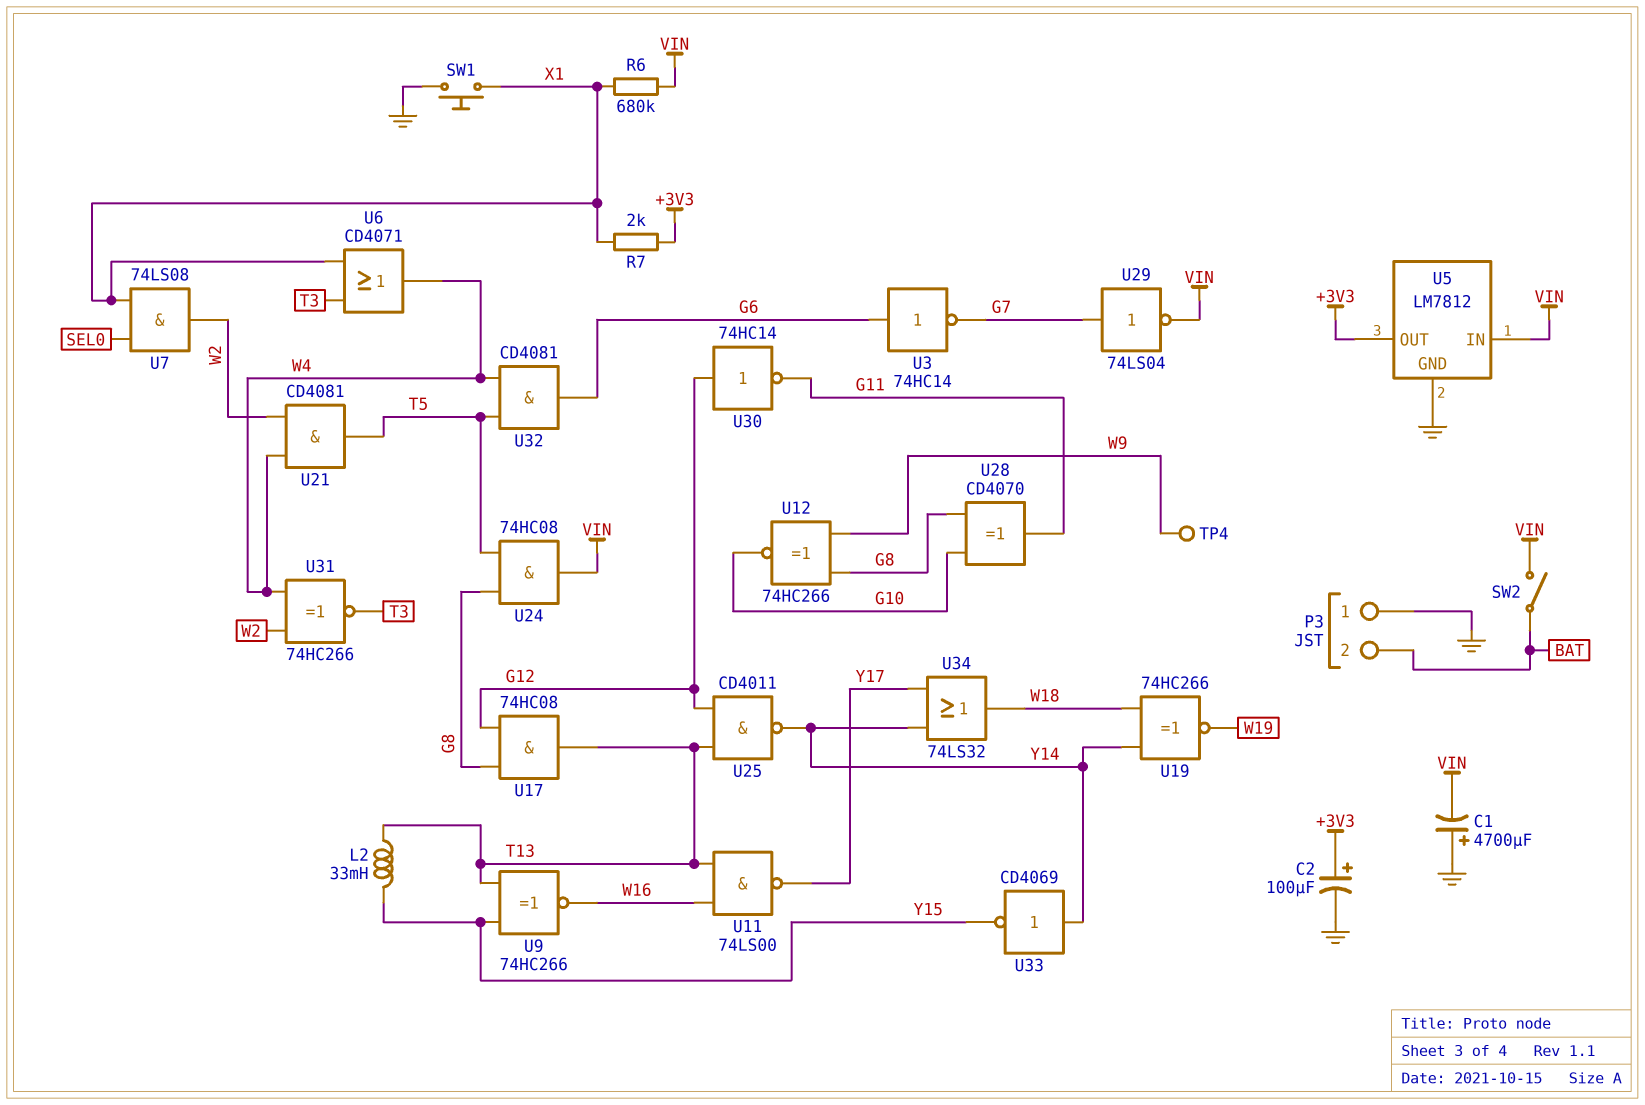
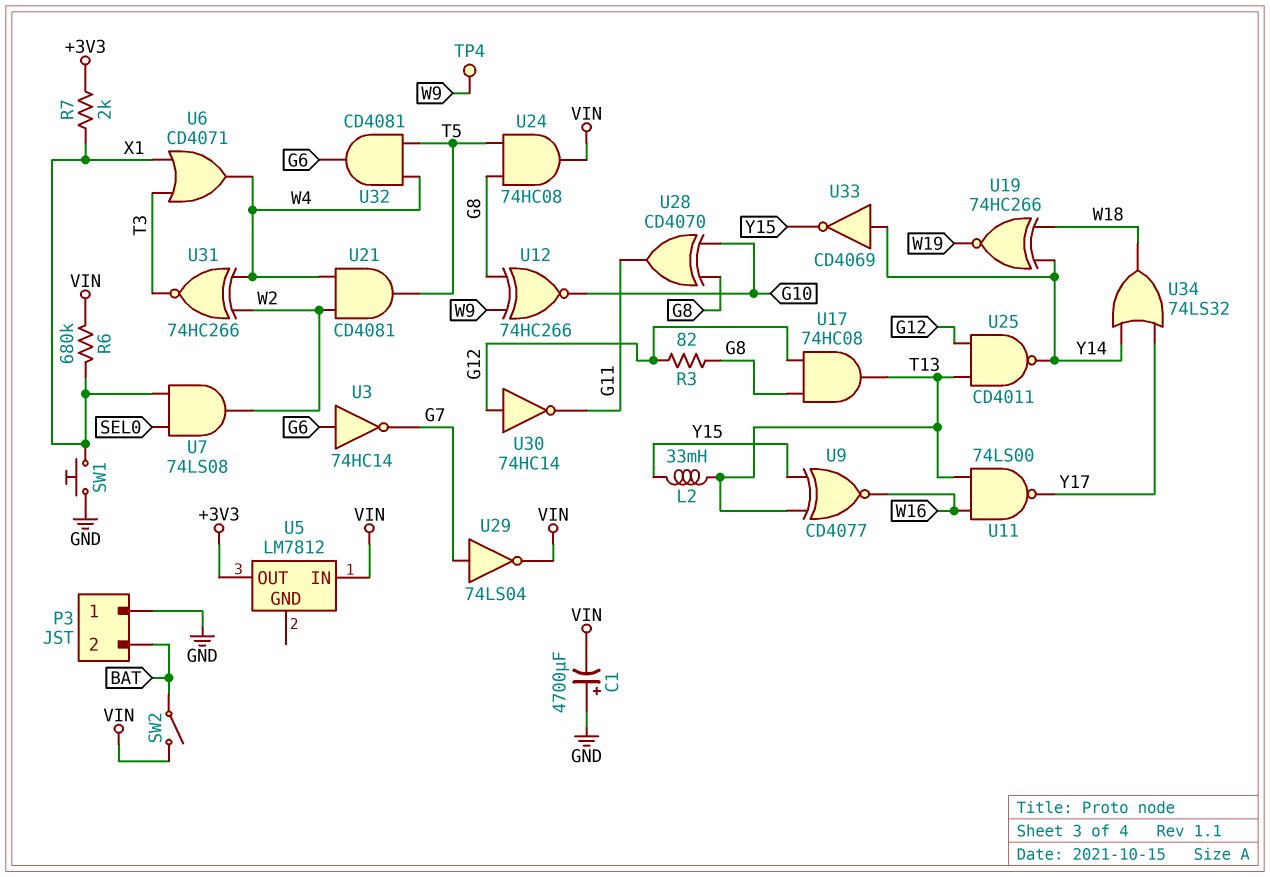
C2: 100uF (plus +3V3, minus GND) -> none
R3: none -> 82 (G8, G12)
U5 pin GND: GND -> none
U9: XNOR 74HC266 (in T13, in Y15, out W16) -> XNOR CD4077 (in T13, in Y15, out W16)

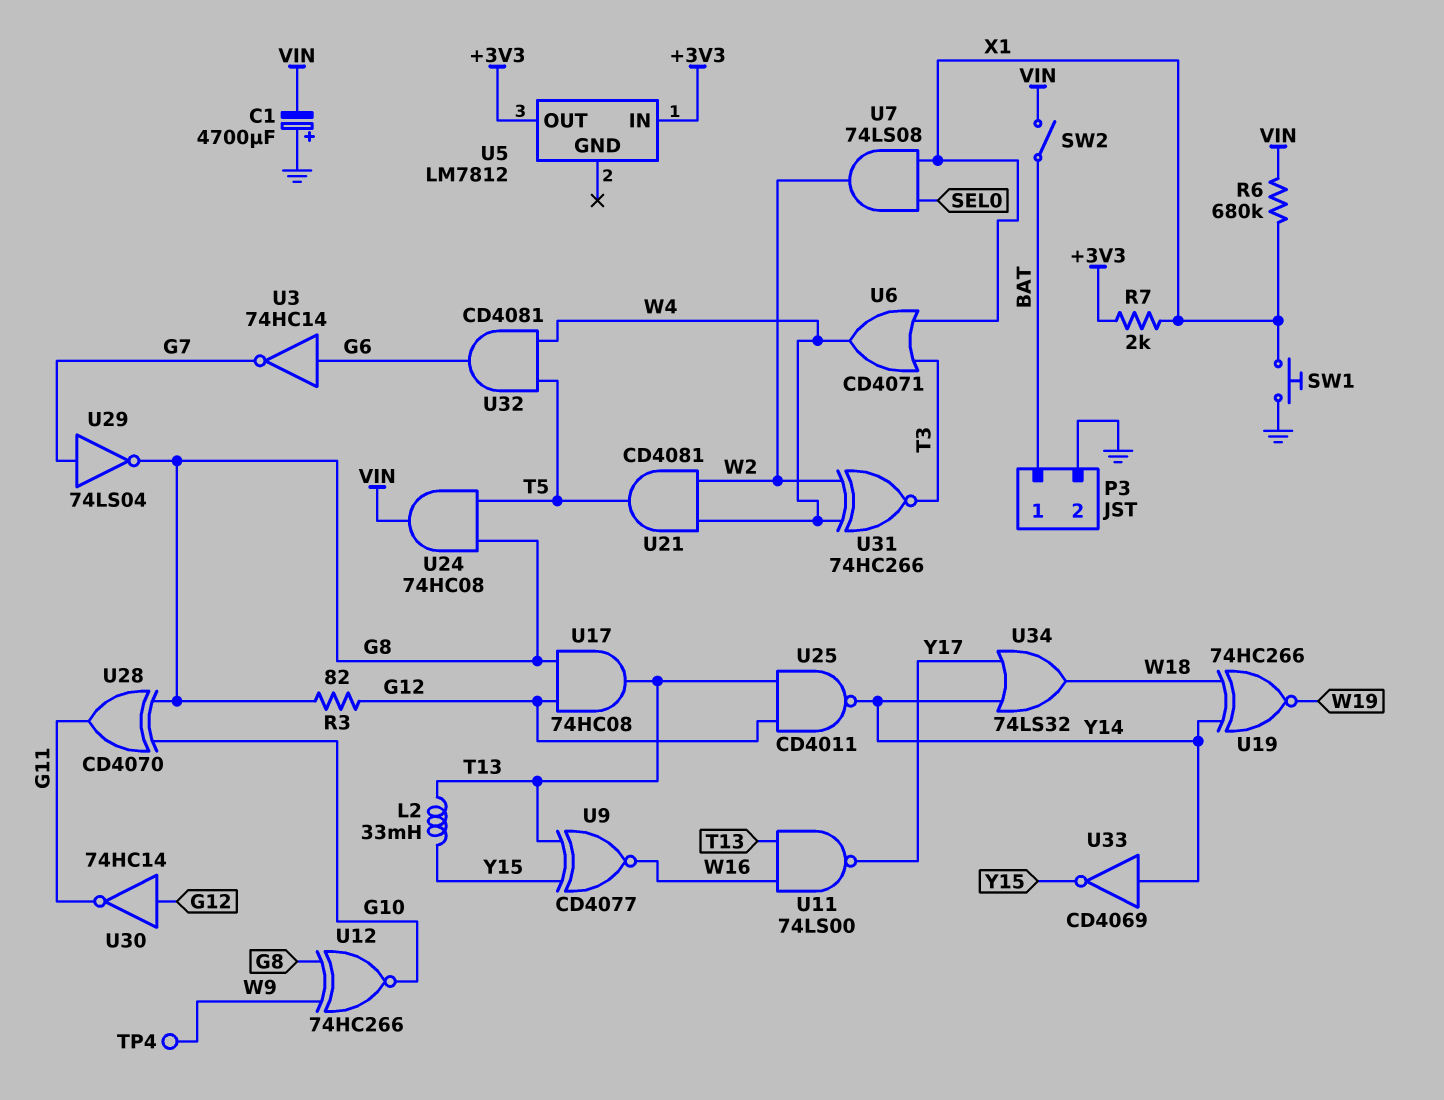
P3 pin 1: GND -> BAT
P3 pin 2: BAT -> GND
U5 pin IN: VIN -> +3V3
U29: NOT 74LS04 (in G7, out VIN) -> NOT 74LS04 (in G7, out G8)

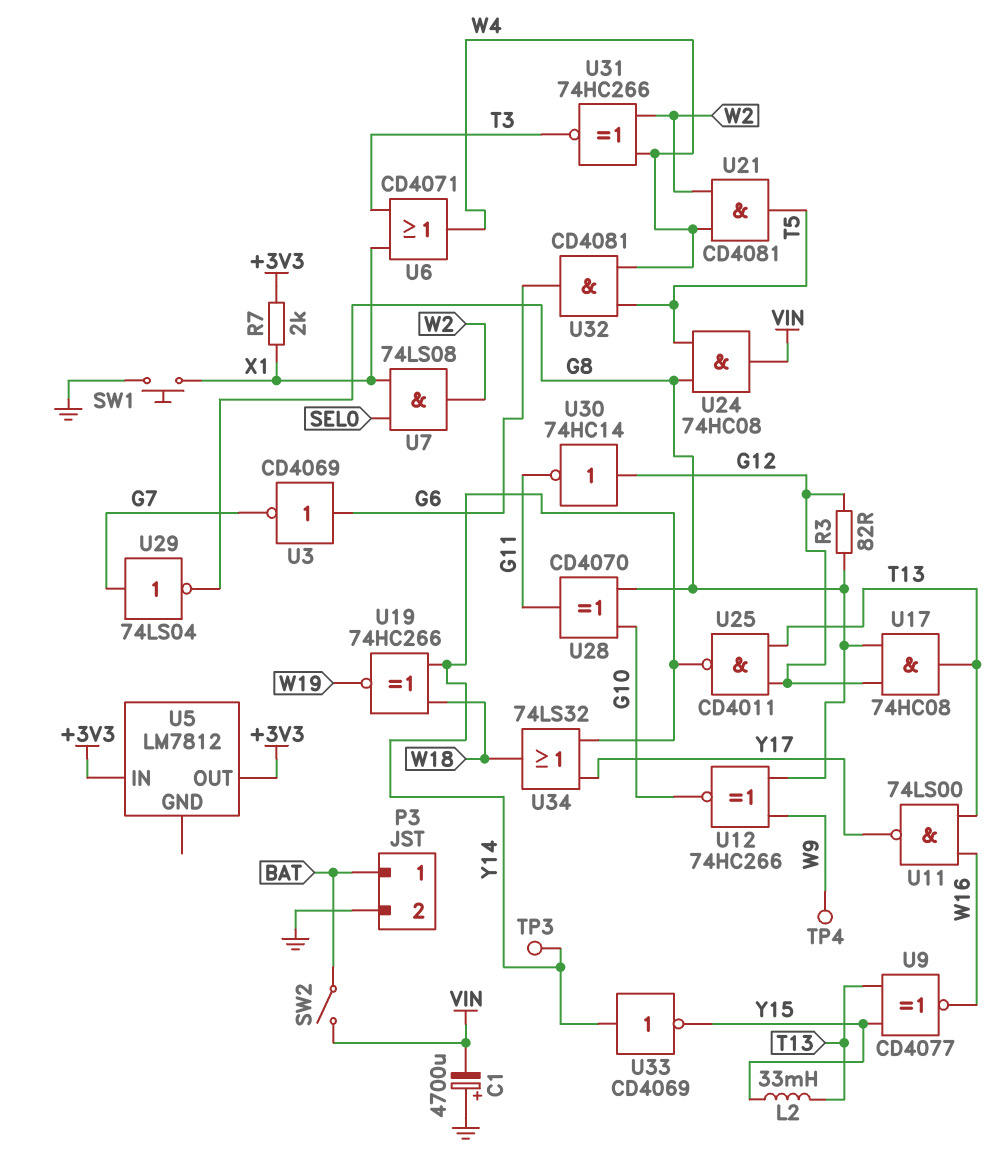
R6: 680k (VIN, X1) -> none
TP3: none -> test point (Y14)
U3: NOT 74HC14 (in G6, out G7) -> NOT CD4069 (in G6, out G7)

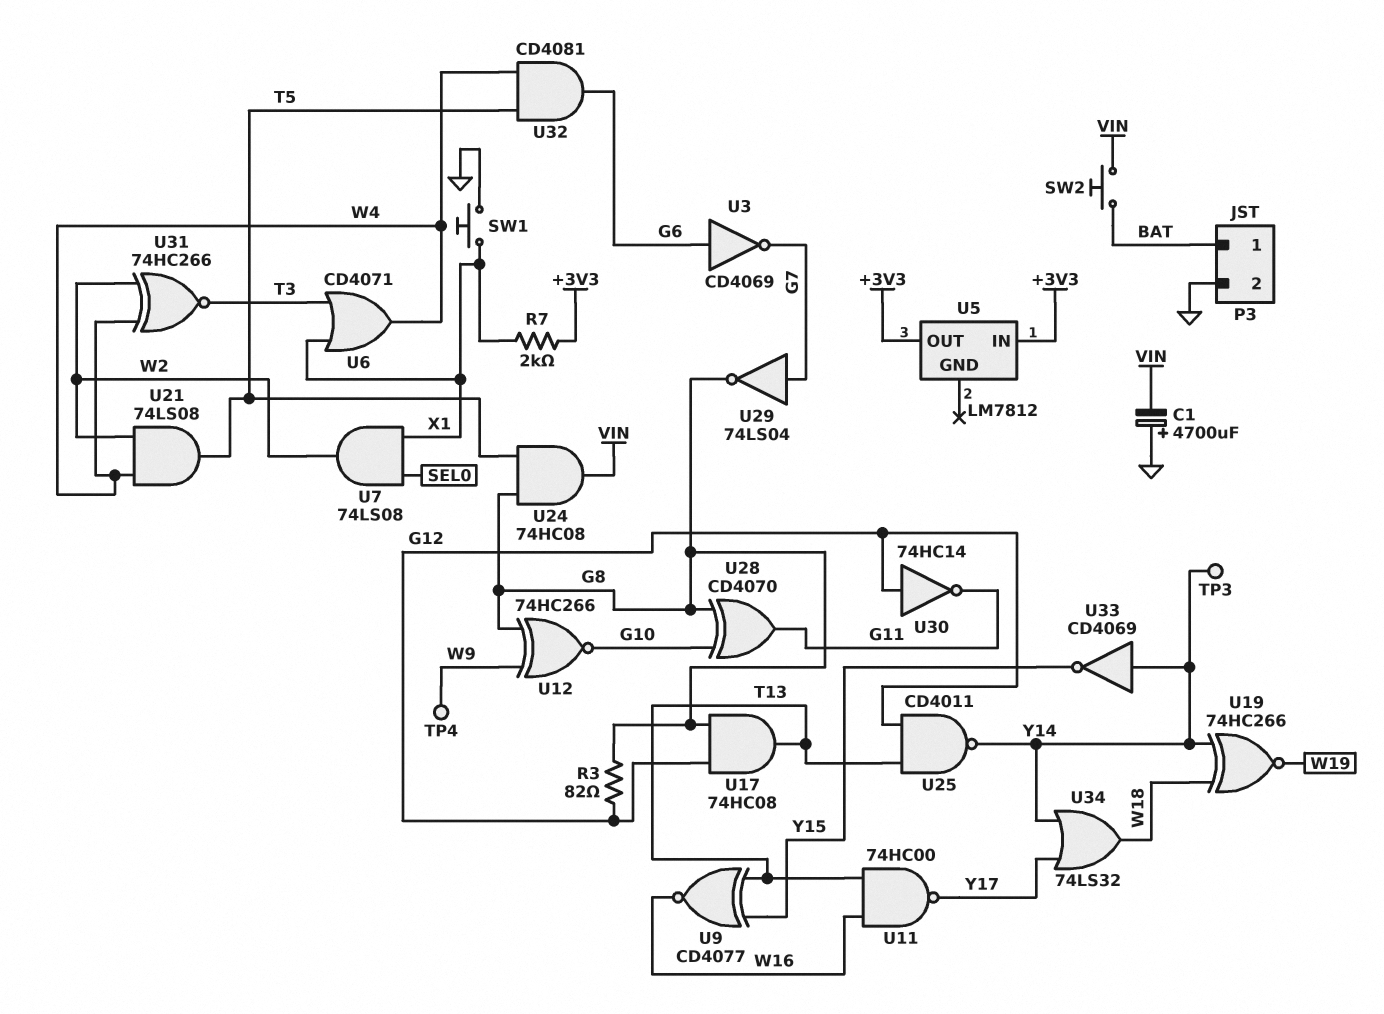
L2: 33mH (T13, Y15) -> none
SW2: switch (BAT, VIN) -> button (BAT, VIN)
U11: NAND 74LS00 (in T13, in W16, out Y17) -> NAND 74HC00 (in T13, in W16, out Y17)
U21: AND CD4081 (in W2, in W4, out T5) -> AND 74LS08 (in W2, in W4, out T5)

